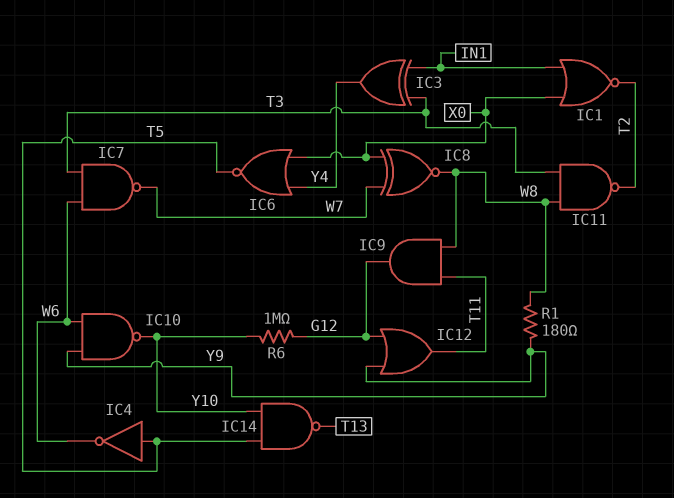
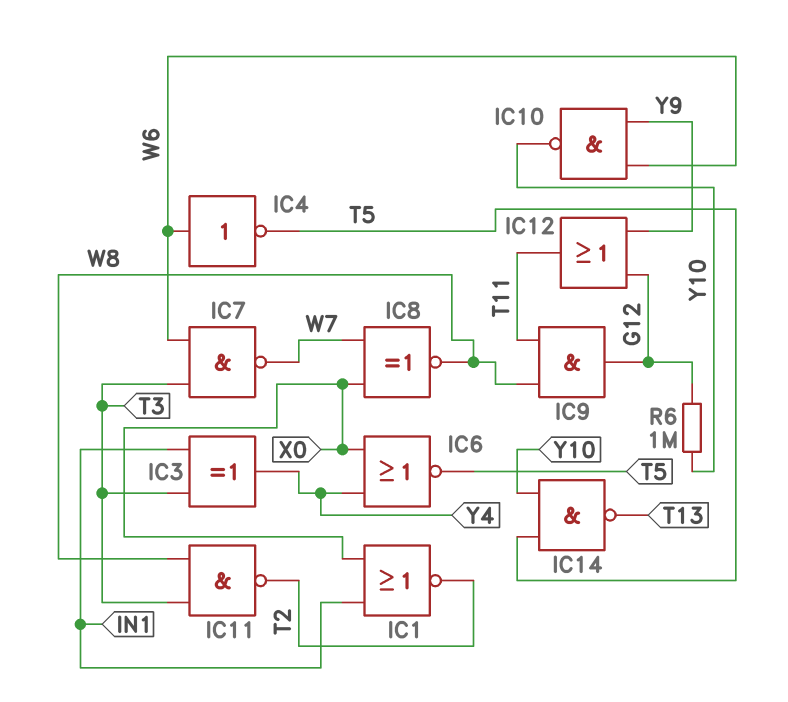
IC4: NOT (in T5, out W6) -> NOT (in W6, out T5)
R1: 180 (W8, Y9) -> none

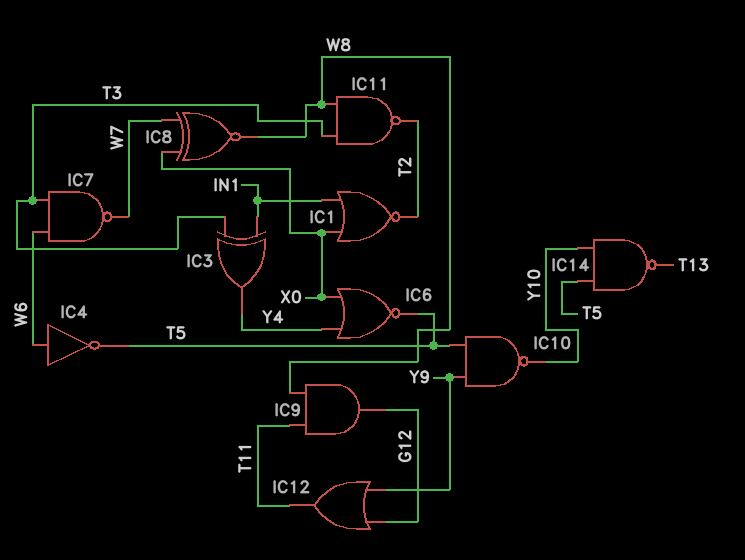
IC10: NAND (in W6, in Y9, out Y10) -> NAND (in T5, in Y9, out Y10)
R6: 1M (G12, Y10) -> none

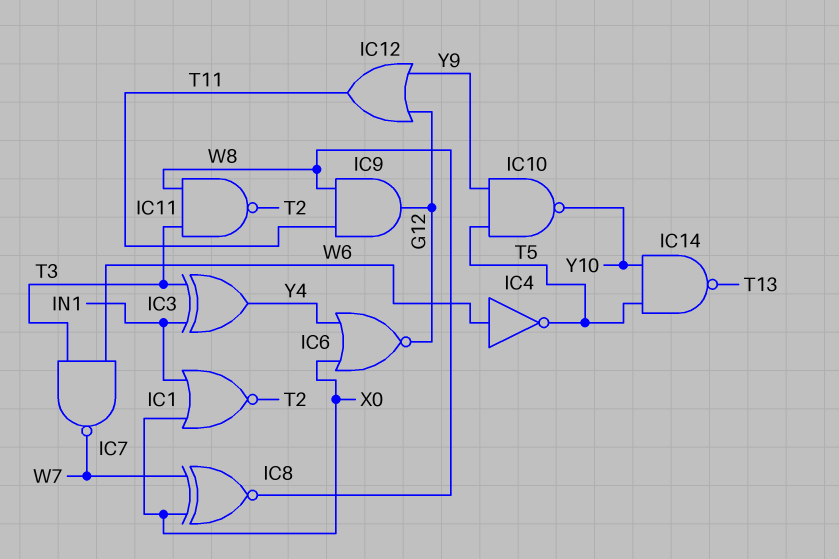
IC6: NOR (in X0, in Y4, out T5) -> NOR (in X0, in Y4, out G12)

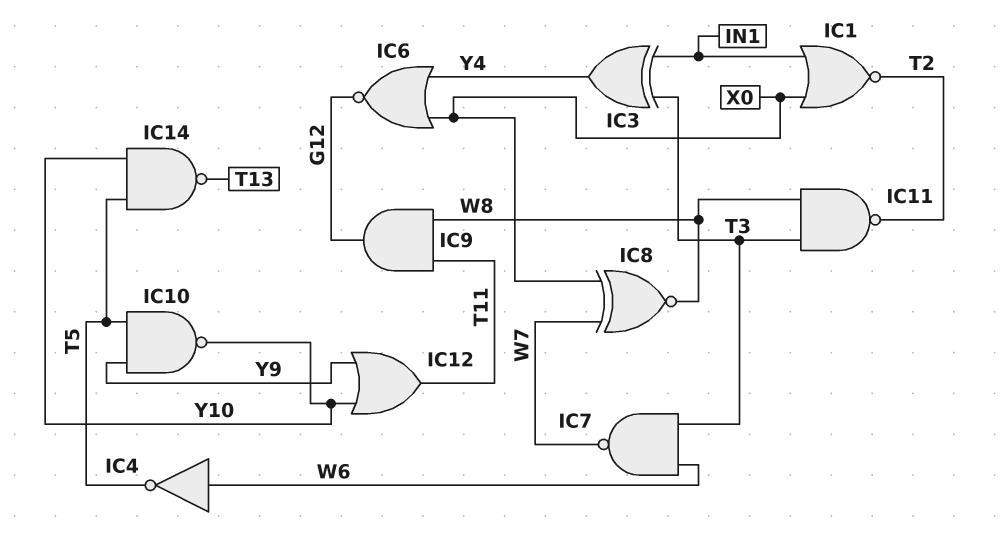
IC12: OR (in G12, in Y9, out T11) -> OR (in Y9, in Y10, out T11)

